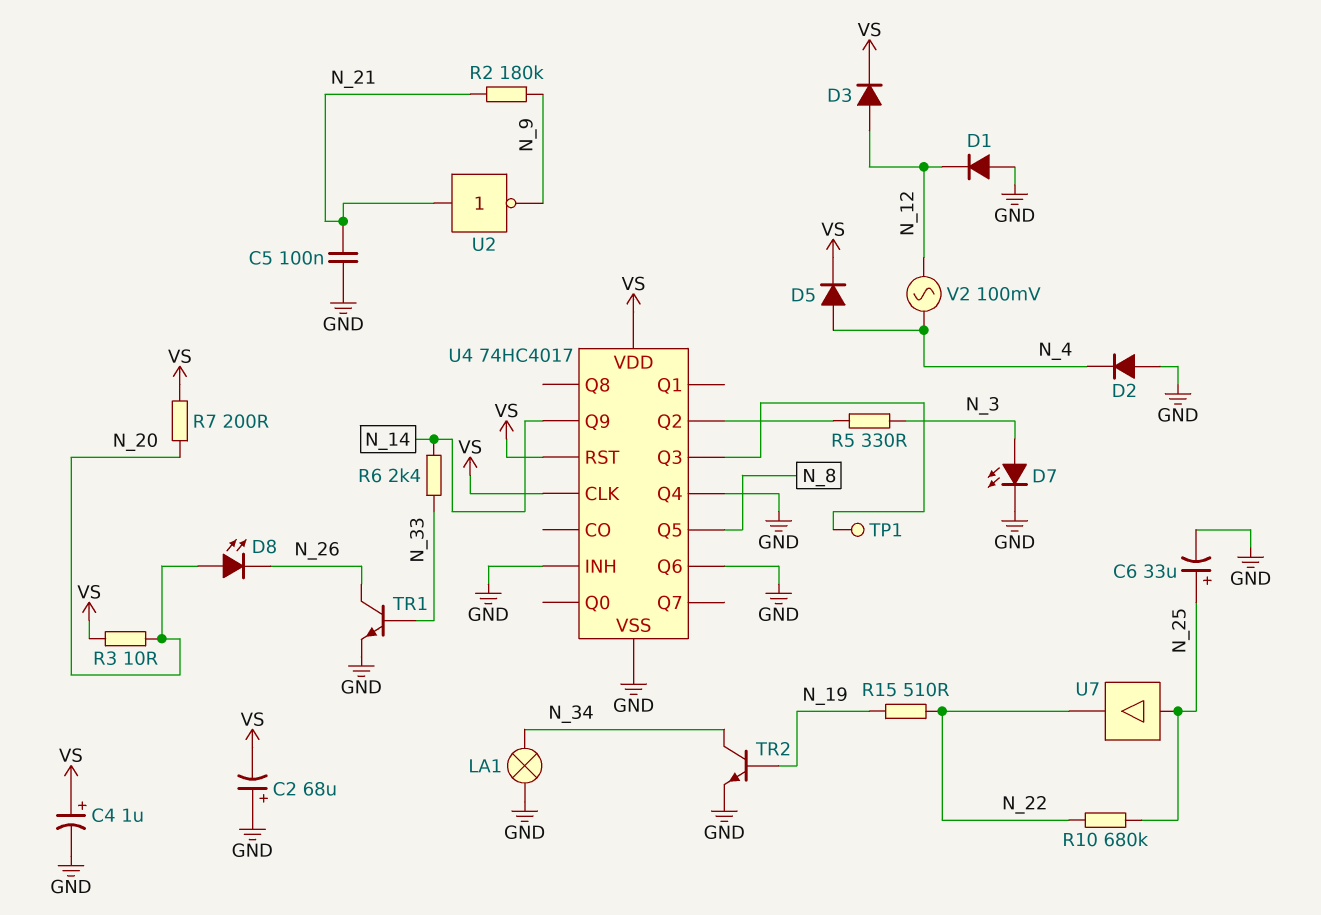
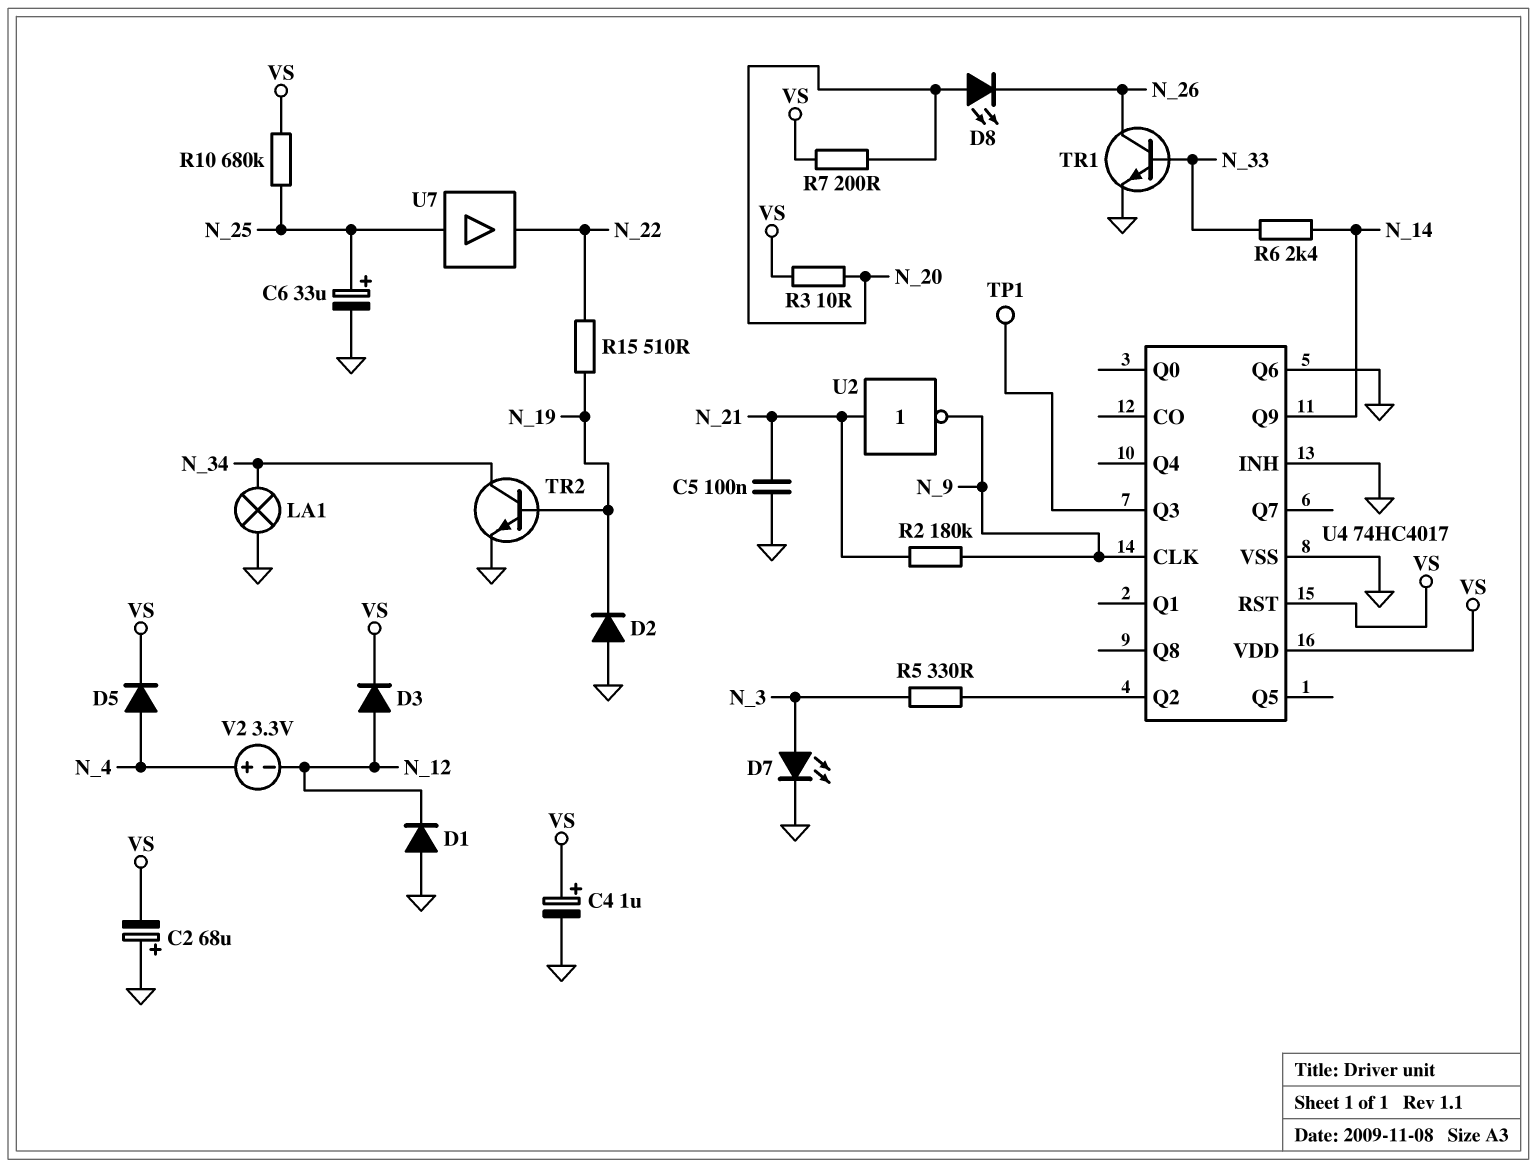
D2: diode (A GND, K N_4) -> diode (A GND, K N_19)
R10: 680k (N_22, N_25) -> 680k (N_25, VS)
U4 pin CLK: VS -> N_9
U4 pin Q4: GND -> none
U4 pin Q5: N_8 -> none
V2: AC 100mV (N_4, N_12) -> 3.3V (plus N_4, minus N_12)

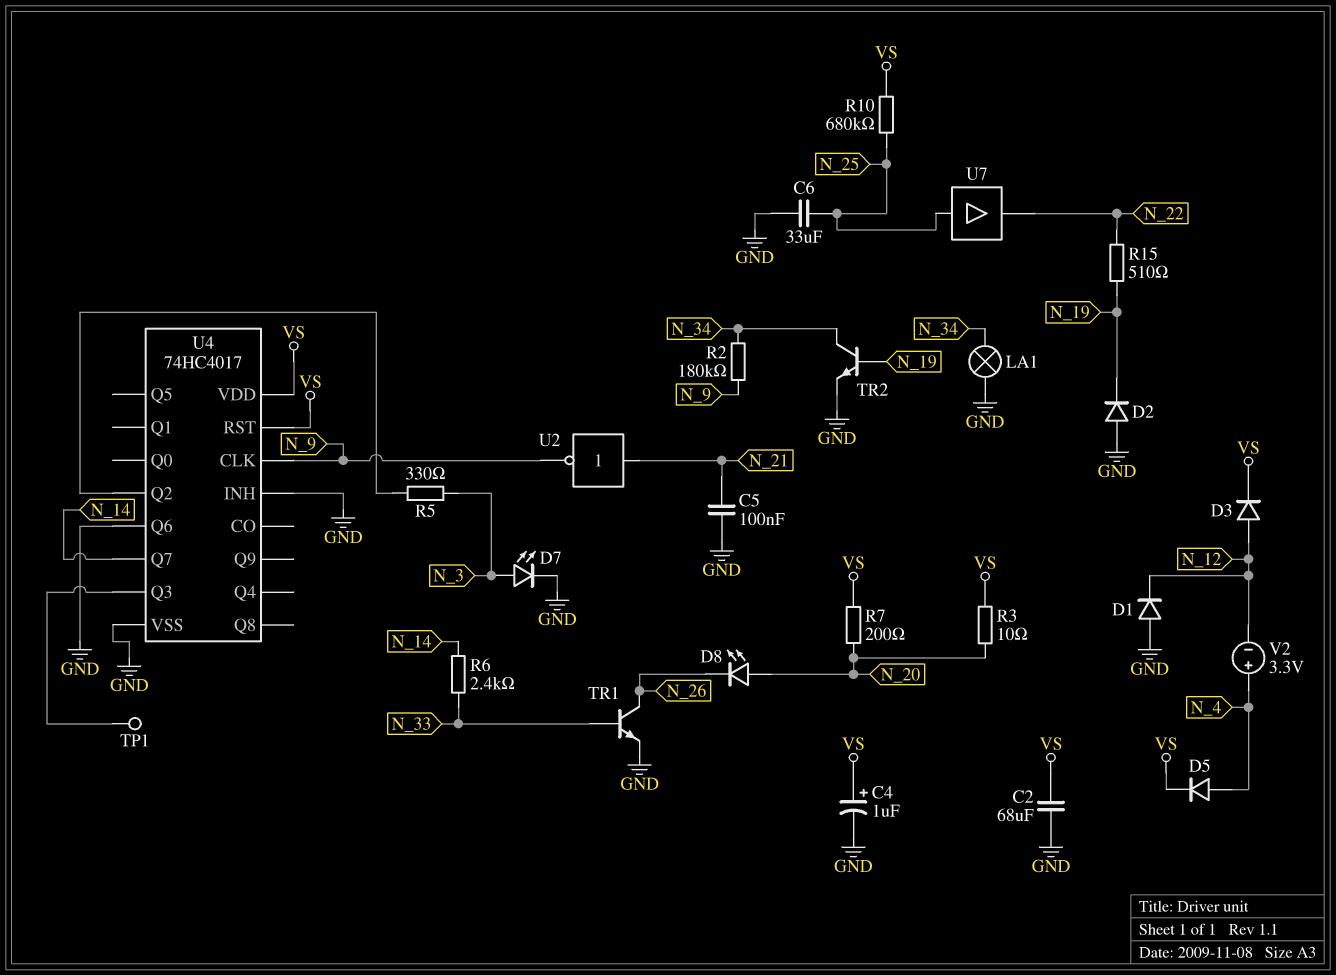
C2: 68uF (plus GND, minus VS) -> 68uF (GND, VS)
C6: 33uF (plus N_25, minus GND) -> 33uF (GND, N_25)
R2: 180k (N_9, N_21) -> 180k (N_9, N_34)
U4 pin Q7: none -> N_14
U4 pin Q9: N_14 -> none

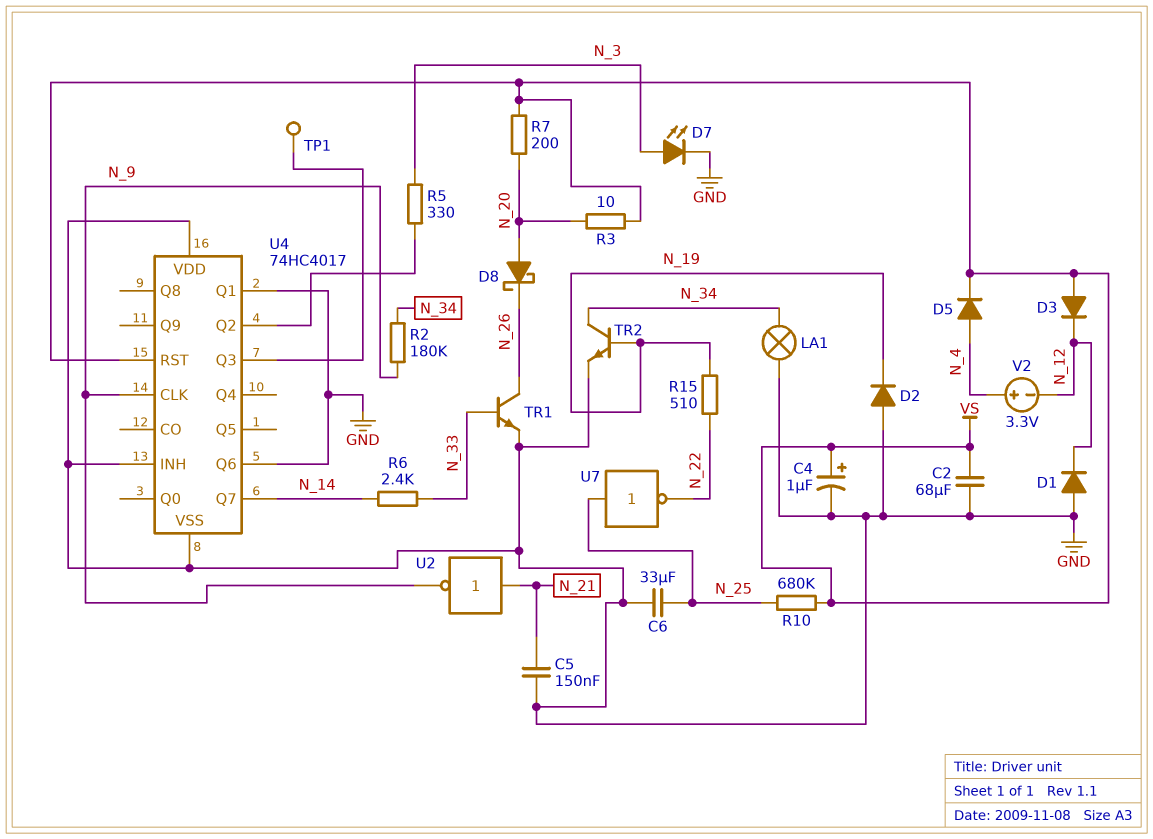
C5: 100nF (GND, N_21) -> 150nF (GND, N_21)
D3: diode (A N_12, K VS) -> diode (A VS, K N_12)
D8: LED (A N_20, K N_26) -> schottky (A N_20, K N_26)
U4 pin Q1: none -> GND
U4 pin VDD: VS -> GND
U7: buffer (in N_25, out N_22) -> NOT (in N_25, out N_22)

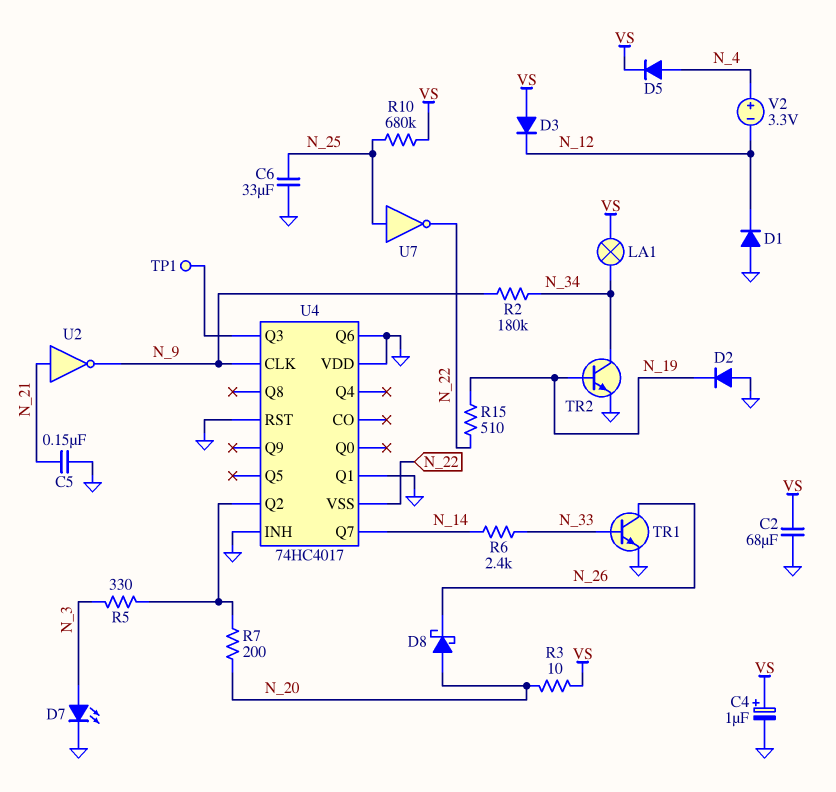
LA1: lamp (GND, N_34) -> lamp (N_34, VS)
R7: 200 (N_20, VS) -> 200 (N_20, U4/Q2)
U4 pin RST: VS -> GND
U4 pin VSS: GND -> N_22

